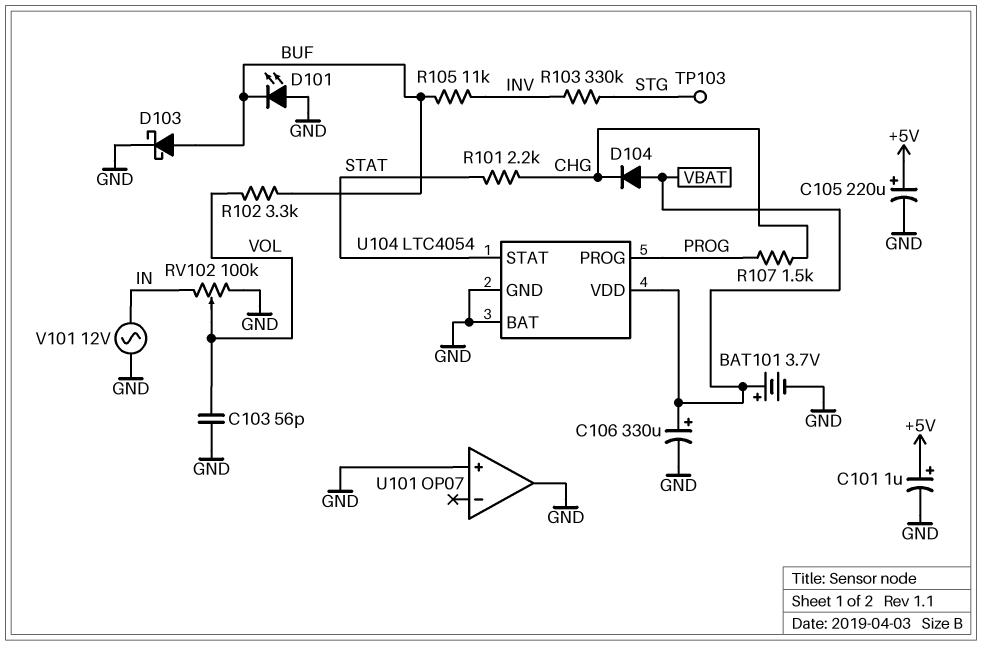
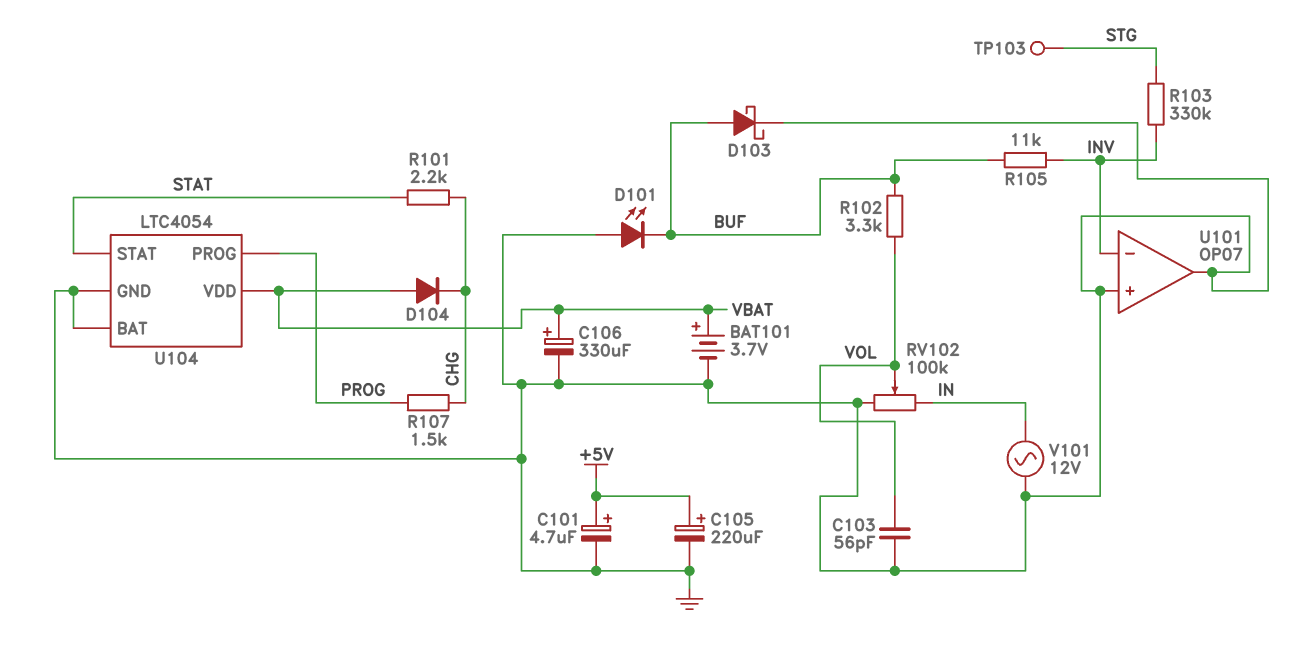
C101: 1uF (plus +5V, minus GND) -> 4.7uF (plus +5V, minus GND)
U101 pin in-: none -> INV

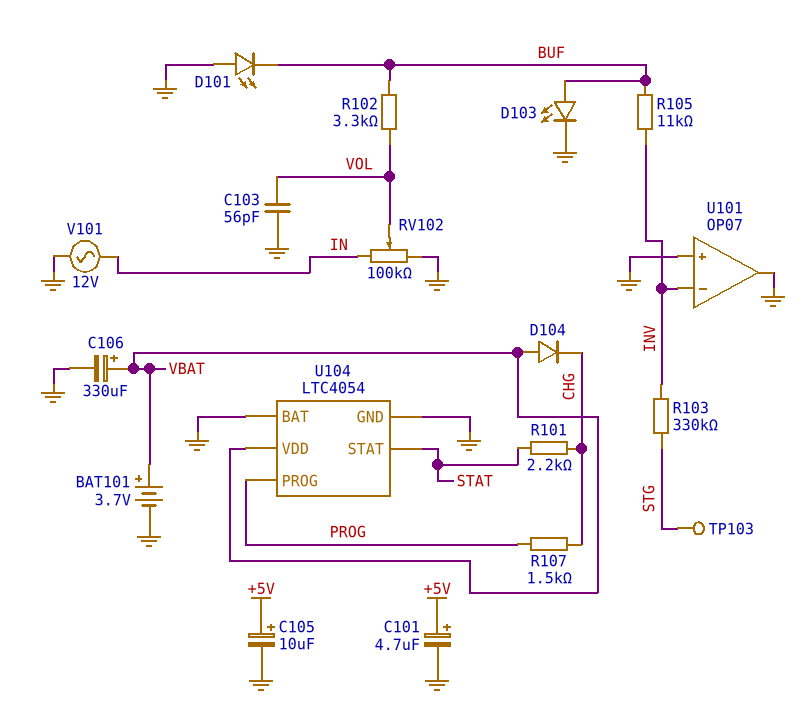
C105: 220uF (plus +5V, minus GND) -> 10uF (plus +5V, minus GND)
D103: schottky (A BUF, K GND) -> LED (A BUF, K GND)

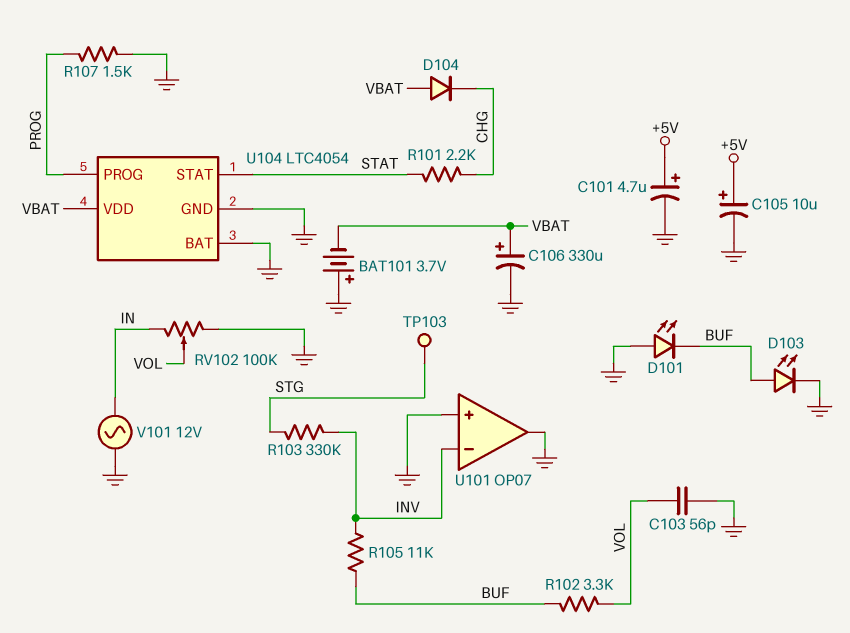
BAT101: 3.7V (plus VBAT, minus GND) -> 3.7V (plus GND, minus VBAT)
R107: 1.5k (CHG, PROG) -> 1.5k (GND, PROG)

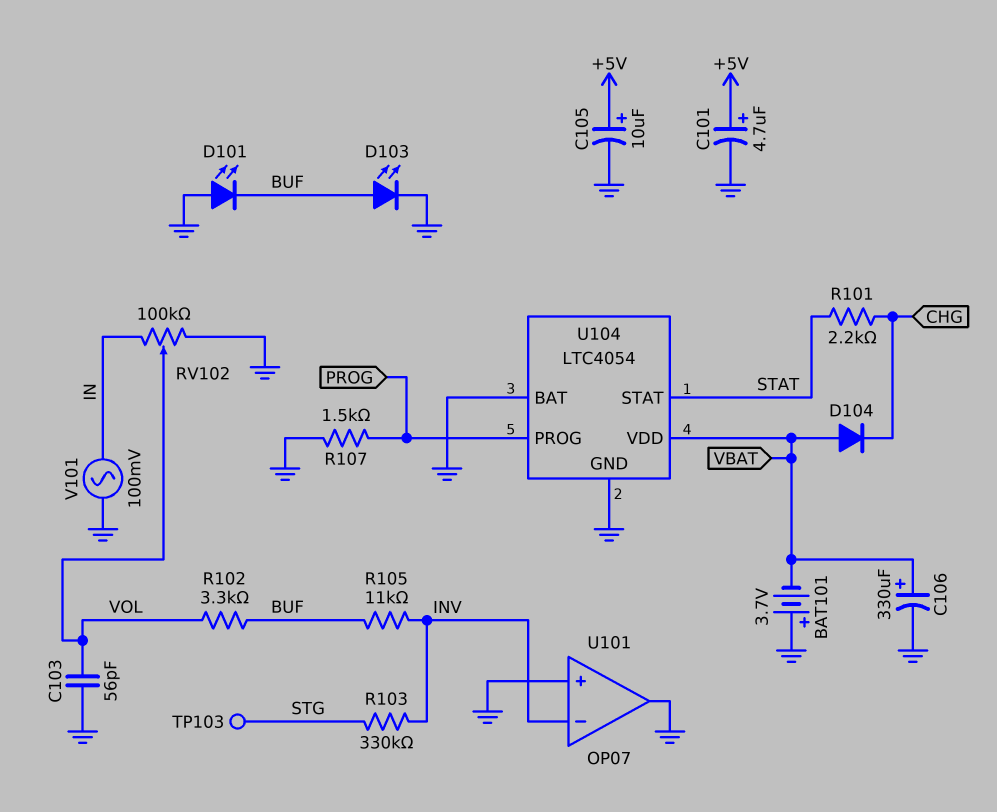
V101: AC 12V (GND, IN) -> AC 100mV (GND, IN)

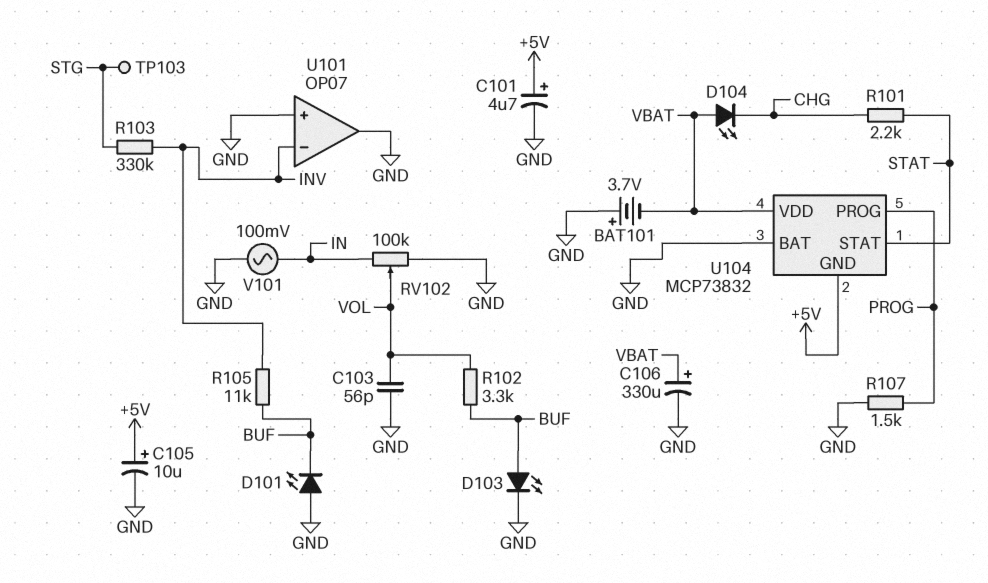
D104: diode (A VBAT, K CHG) -> LED (A VBAT, K CHG)
U104: LTC4054 -> MCP73832
U104 pin GND: GND -> +5V

